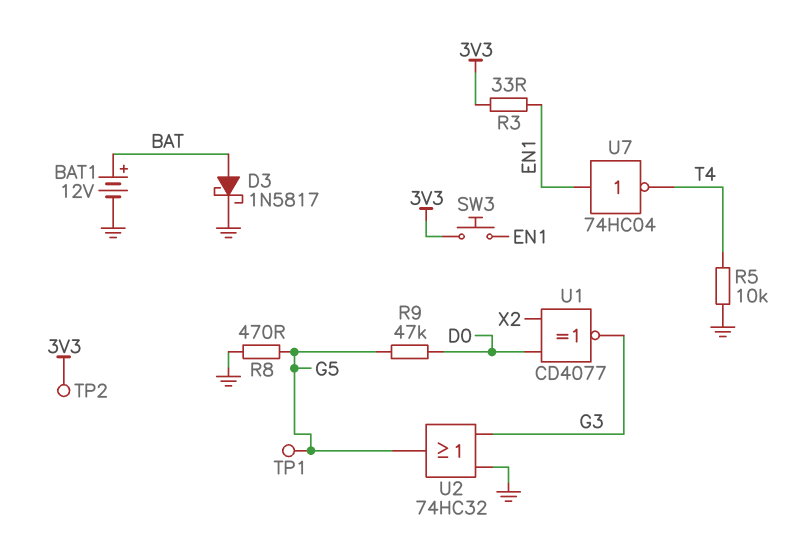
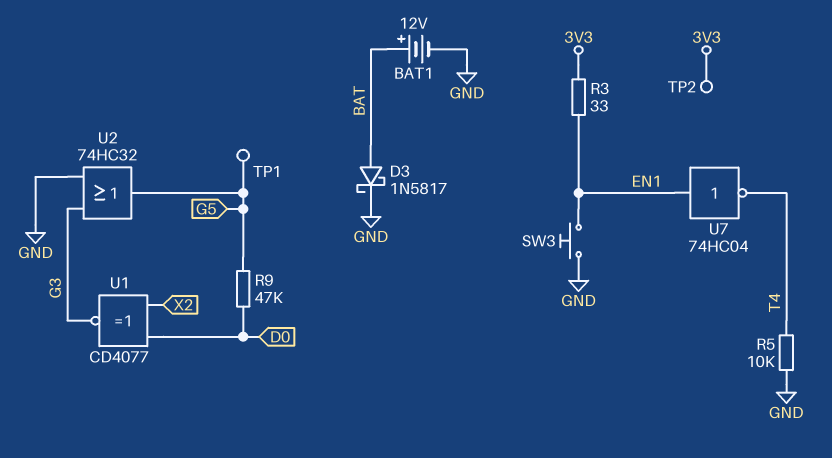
R8: 470 (G5, GND) -> none
SW3: button (3V3, EN1) -> button (EN1, GND)

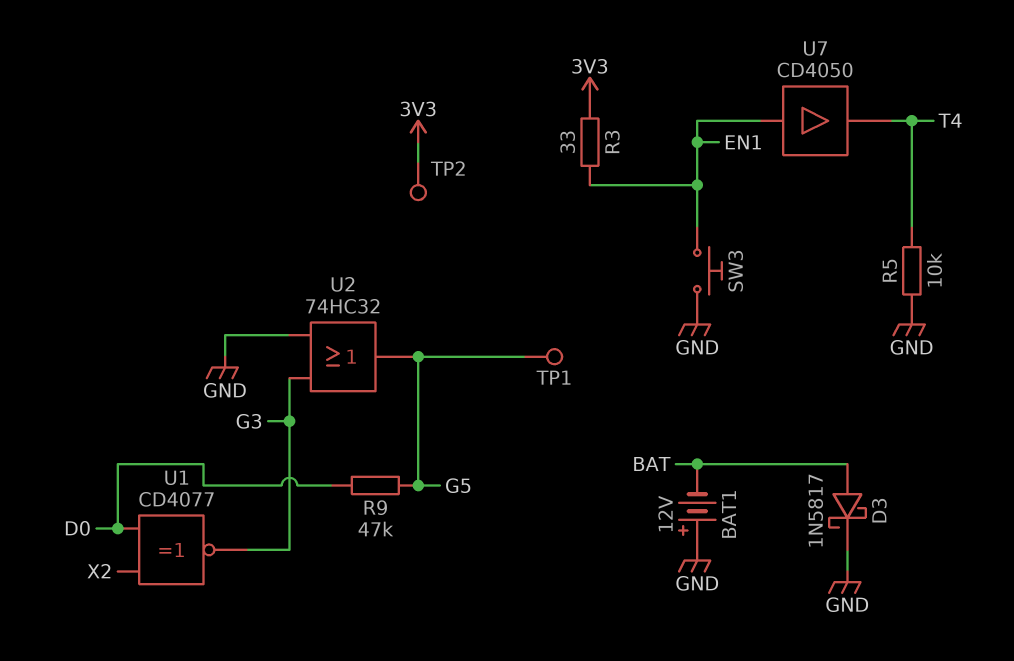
BAT1: 12V (plus BAT, minus GND) -> 12V (plus GND, minus BAT)
U7: NOT 74HC04 (in EN1, out T4) -> buffer CD4050 (in EN1, out T4)

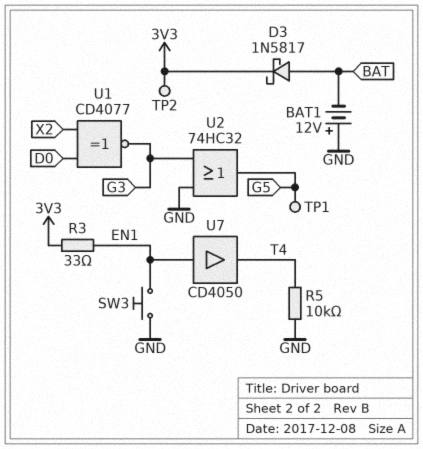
D3: schottky 1N5817 (A BAT, K GND) -> schottky 1N5817 (A BAT, K 3V3)
R9: 47k (D0, G5) -> none

